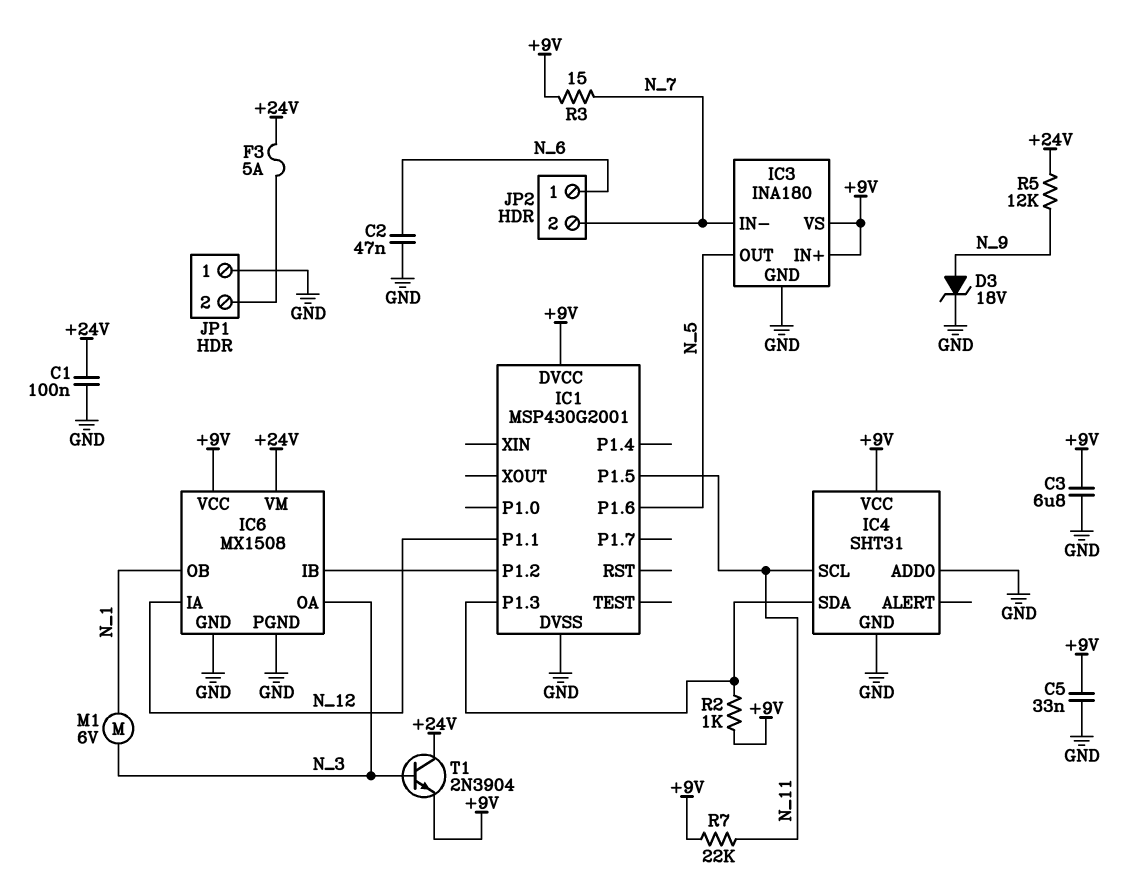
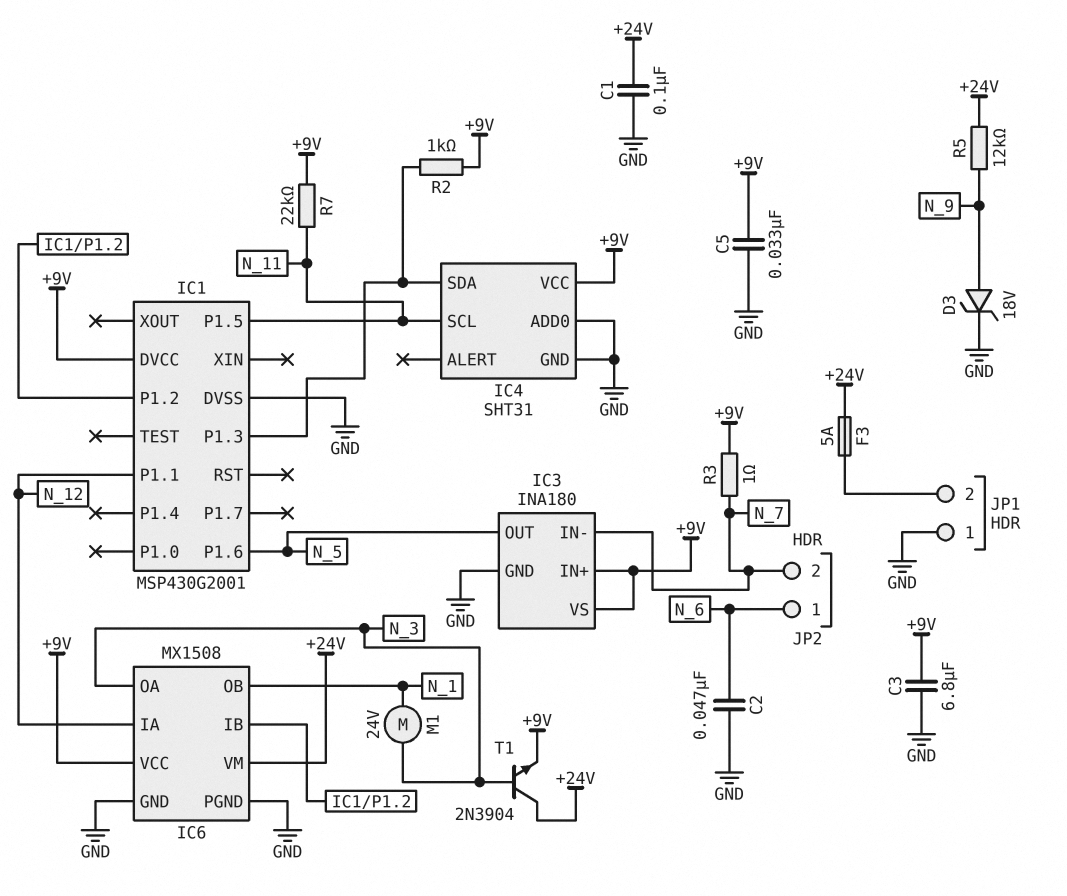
M1: motor 6V (N_1, N_3) -> motor 24V (N_1, N_3)
R3: 15 (+9V, N_7) -> 1 (+9V, N_7)

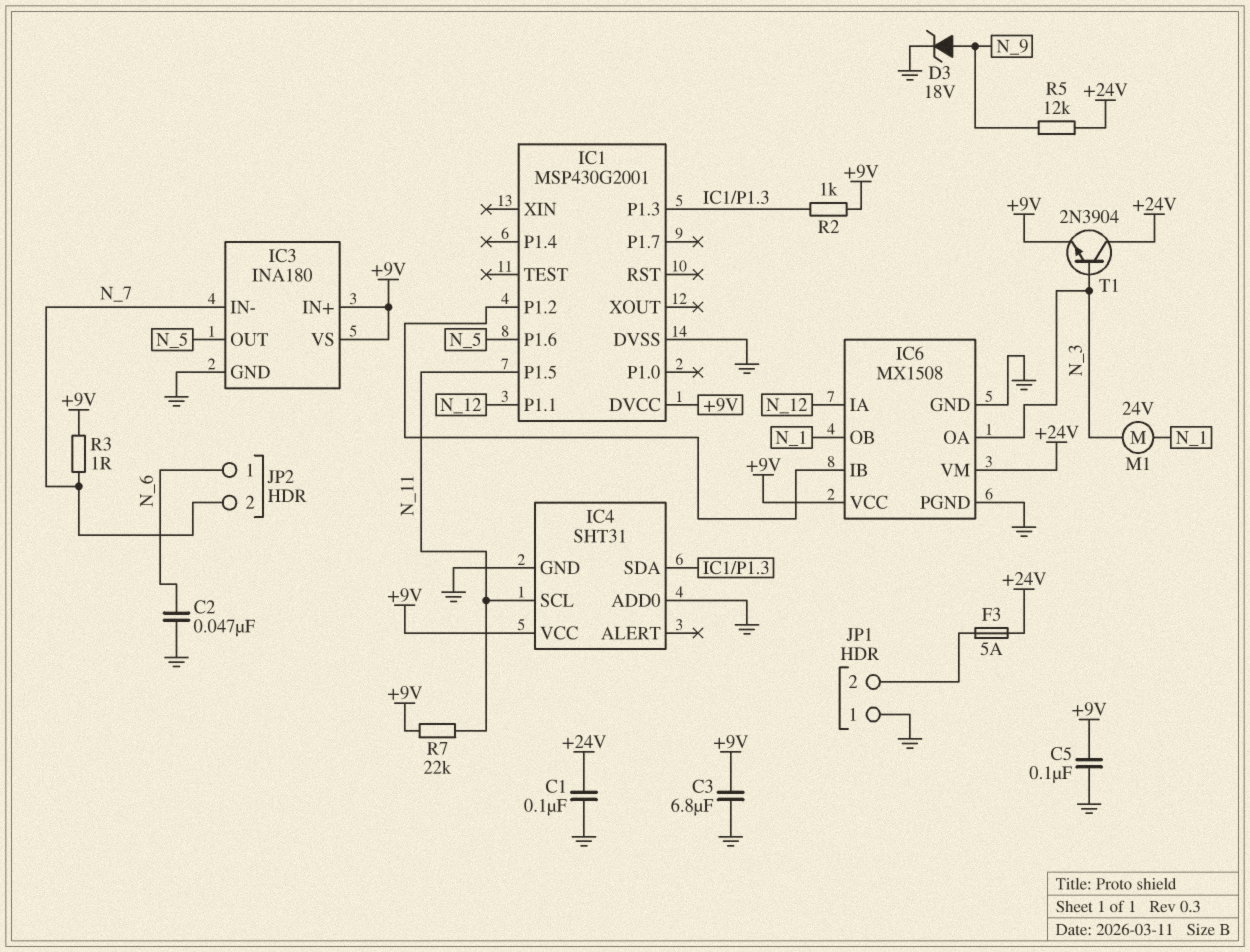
C5: 33nF (+9V, GND) -> 100nF (+9V, GND)

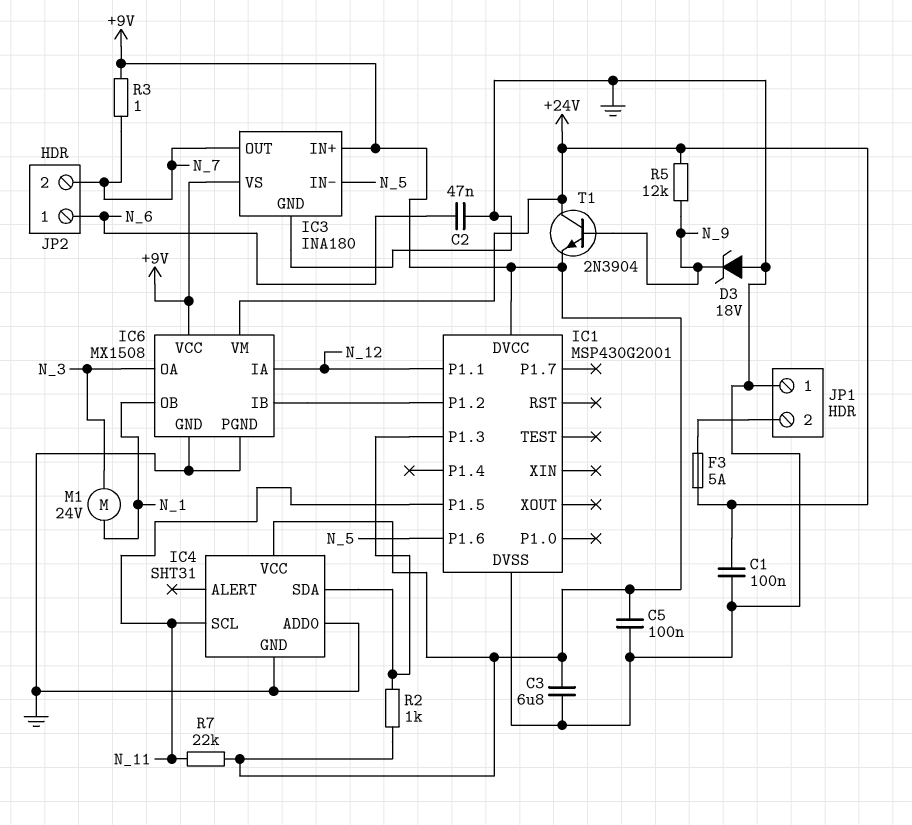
D3: zener 18V (A N_9, K GND) -> zener 18V (A GND, K N_9)
IC3 pin IN-: N_7 -> N_5
IC3 pin OUT: N_5 -> N_7
T1: NPN 2N3904 (B N_3, C +24V, E +9V) -> NPN 2N3904 (B N_9, C +24V, E +9V)

